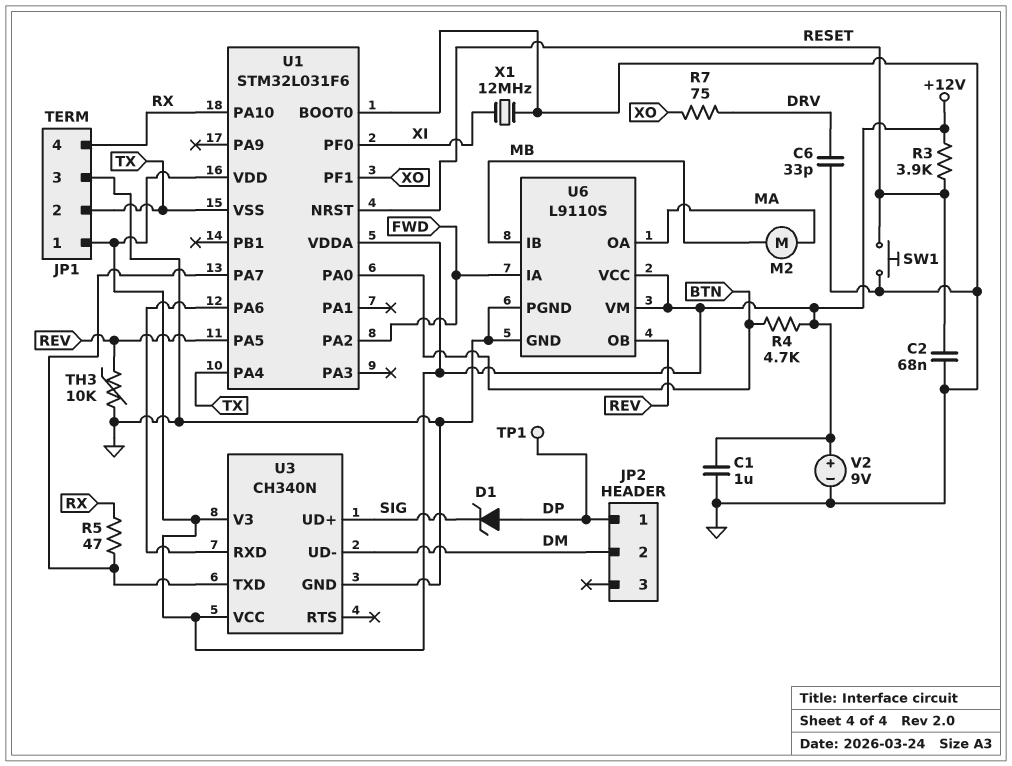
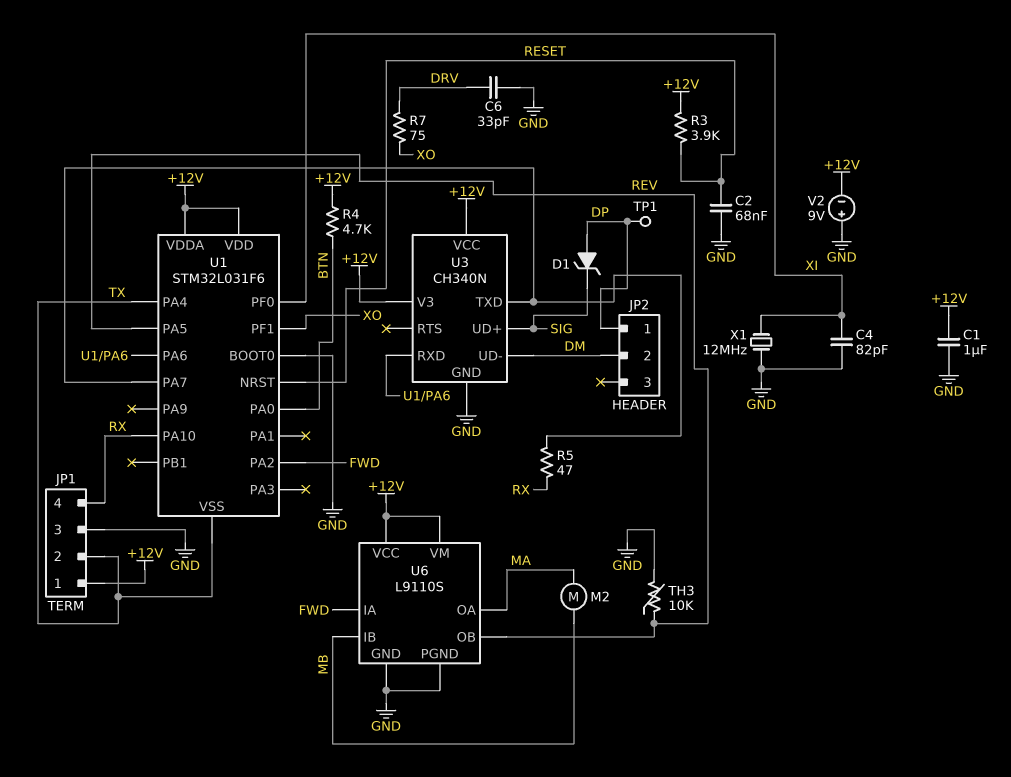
C4: none -> 82pF (GND, XI)
SW1: button (GND, RESET) -> none
V2: 9V (plus +12V, minus GND) -> 9V (plus GND, minus +12V)

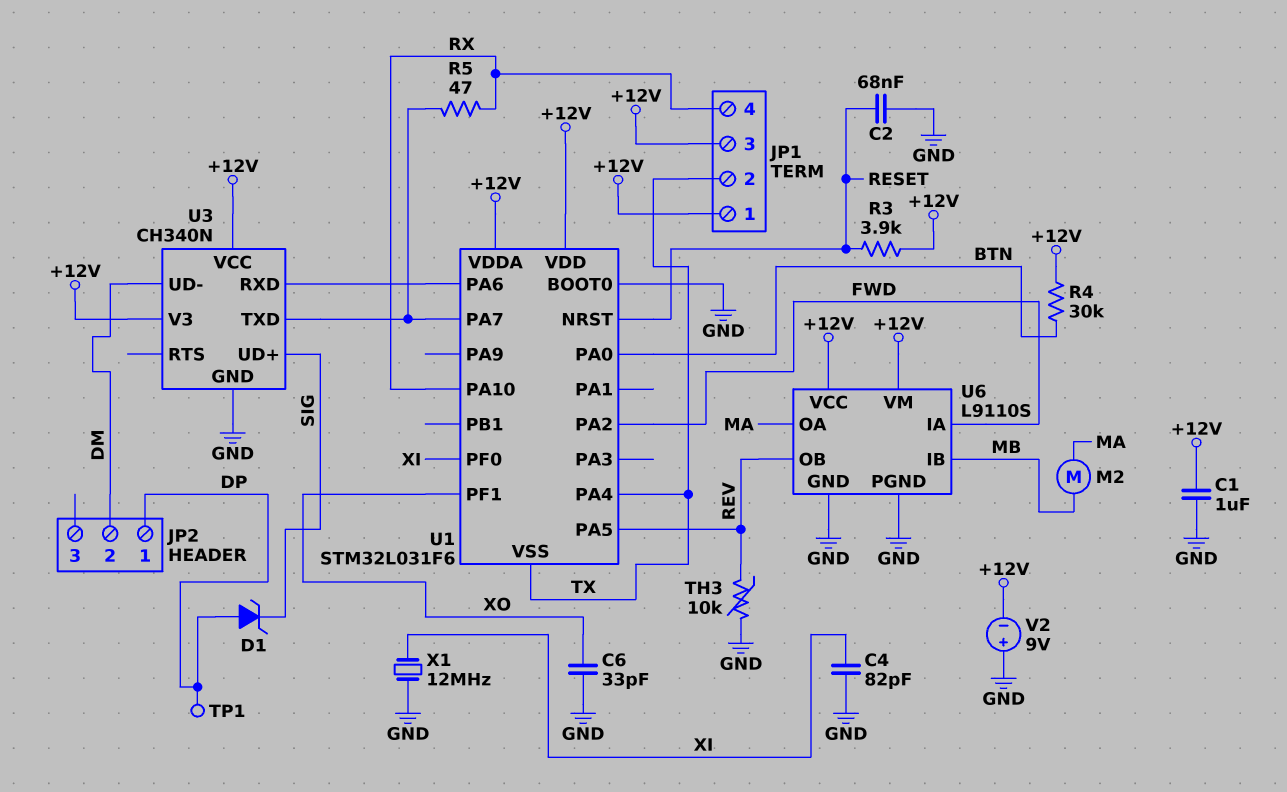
C6: 33pF (DRV, GND) -> 33pF (GND, XO)
JP1 pin 3: GND -> +12V
R4: 4.7k (+12V, BTN) -> 30k (+12V, BTN)
R7: 75 (DRV, XO) -> none

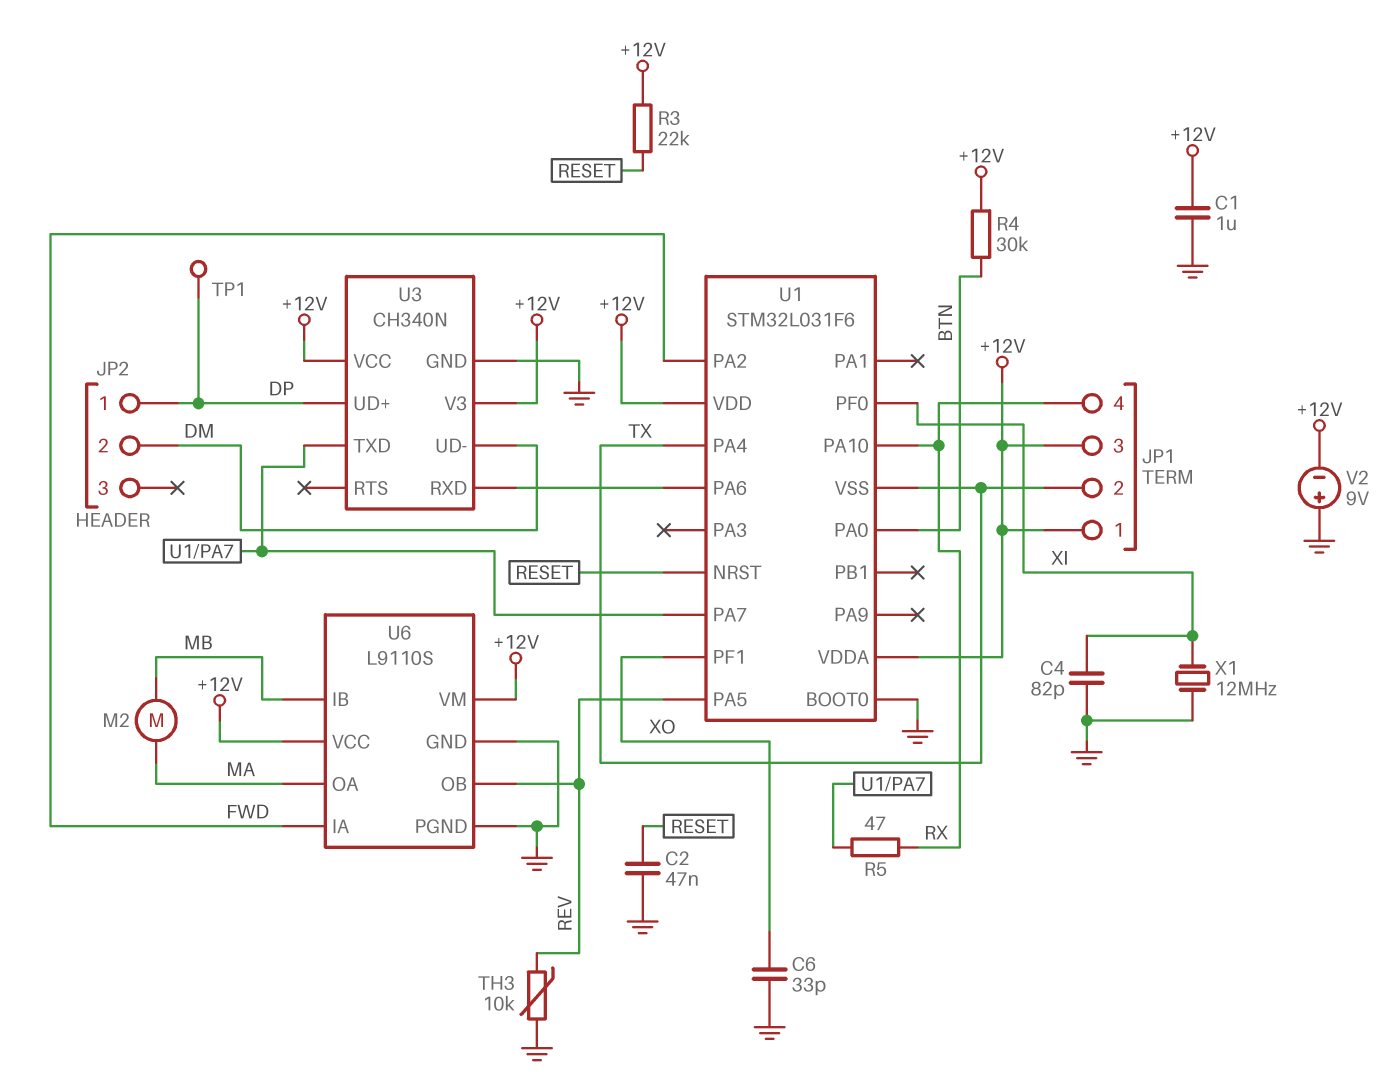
C2: 68nF (GND, RESET) -> 47nF (GND, RESET)
D1: zener (A DP, K SIG) -> none
R3: 3.9k (+12V, RESET) -> 22k (+12V, RESET)
U3 pin UD+: SIG -> DP

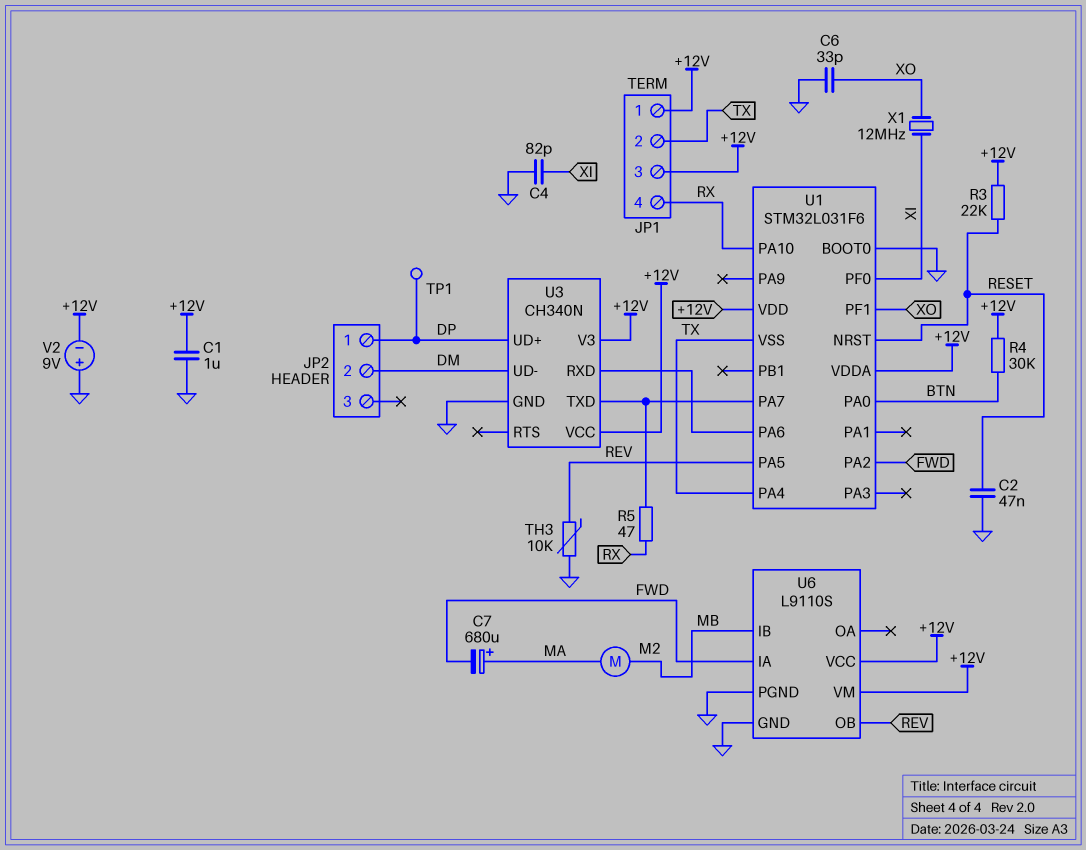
C7: none -> 680uF (plus MA, minus FWD)
U6 pin OA: MA -> none
X1: 12MHz (GND, XI) -> 12MHz (XI, XO)

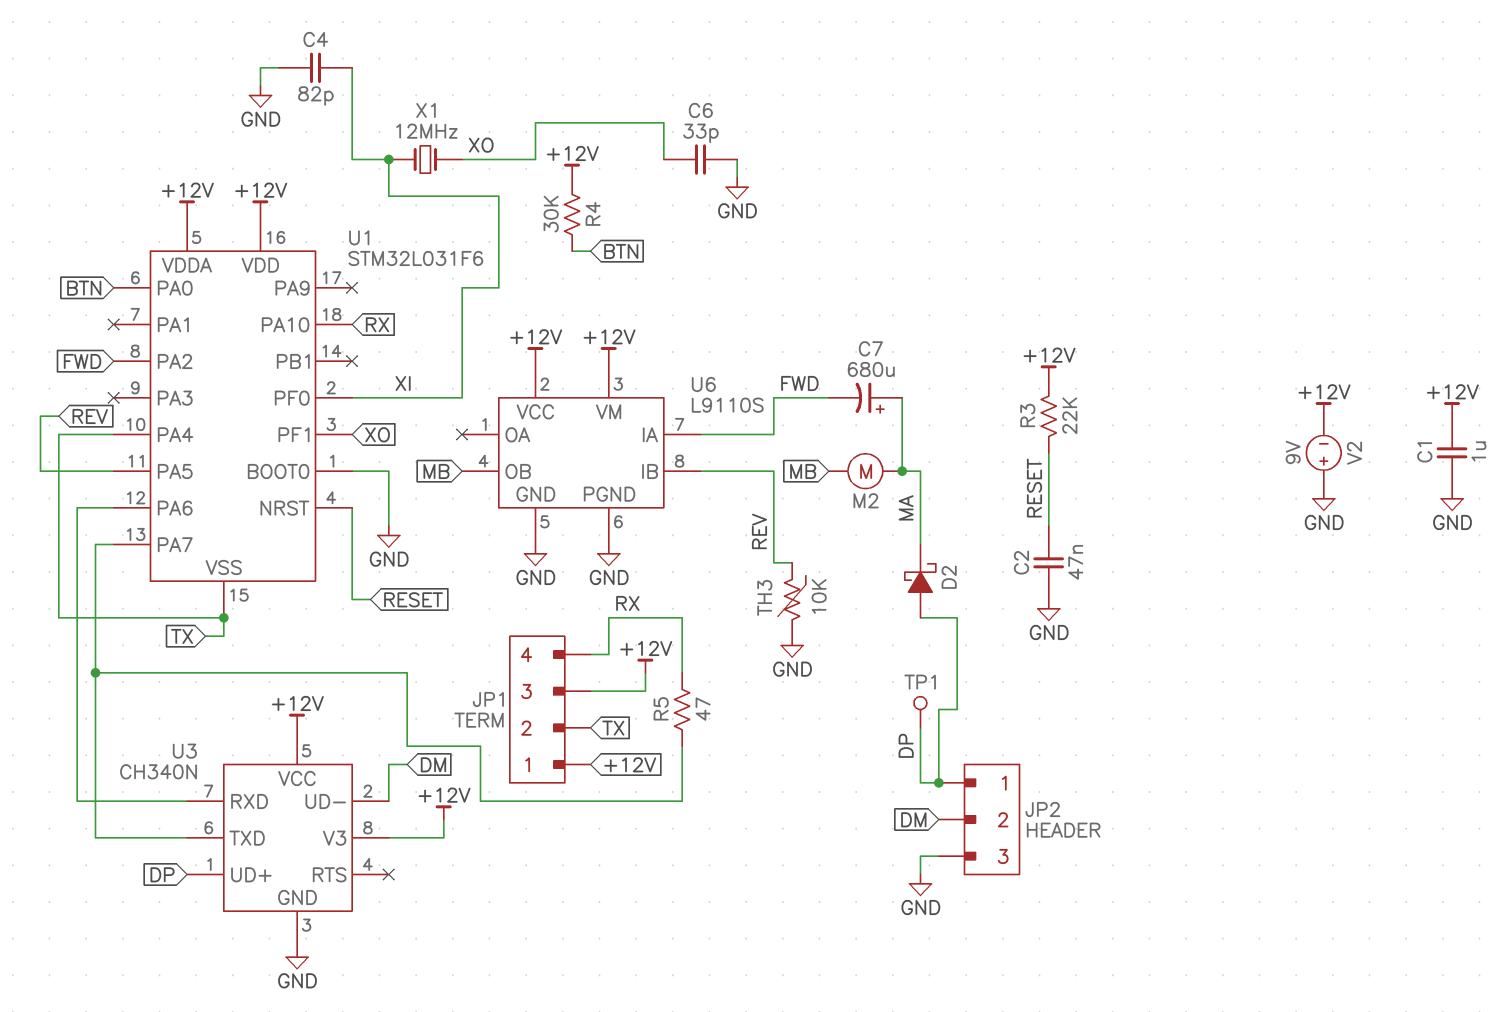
D2: none -> schottky (A DP, K MA)
JP2 pin 3: none -> GND
U6 pin IB: MB -> REV
U6 pin OB: REV -> MB

